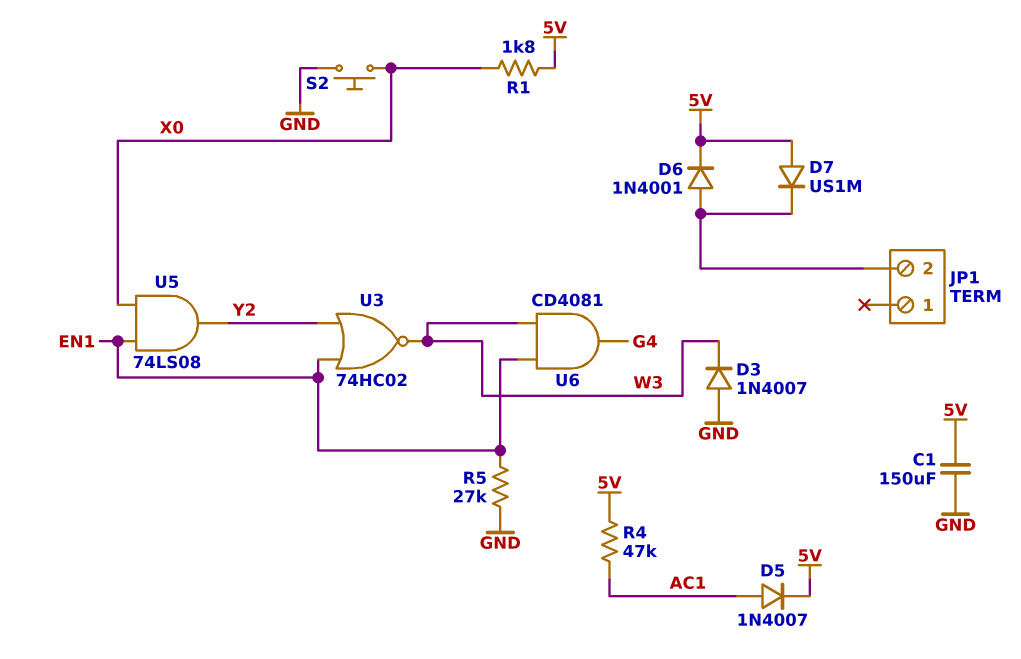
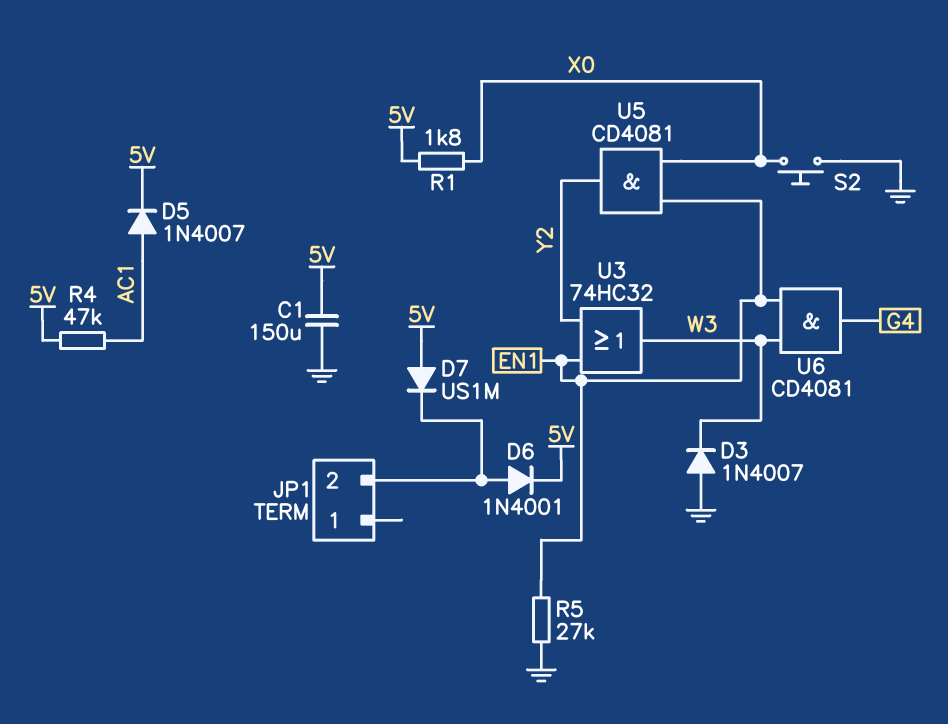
U3: NOR 74HC02 (in EN1, in Y2, out W3) -> OR 74HC32 (in EN1, in Y2, out W3)
U5: AND 74LS08 (in EN1, in X0, out Y2) -> AND CD4081 (in EN1, in X0, out Y2)

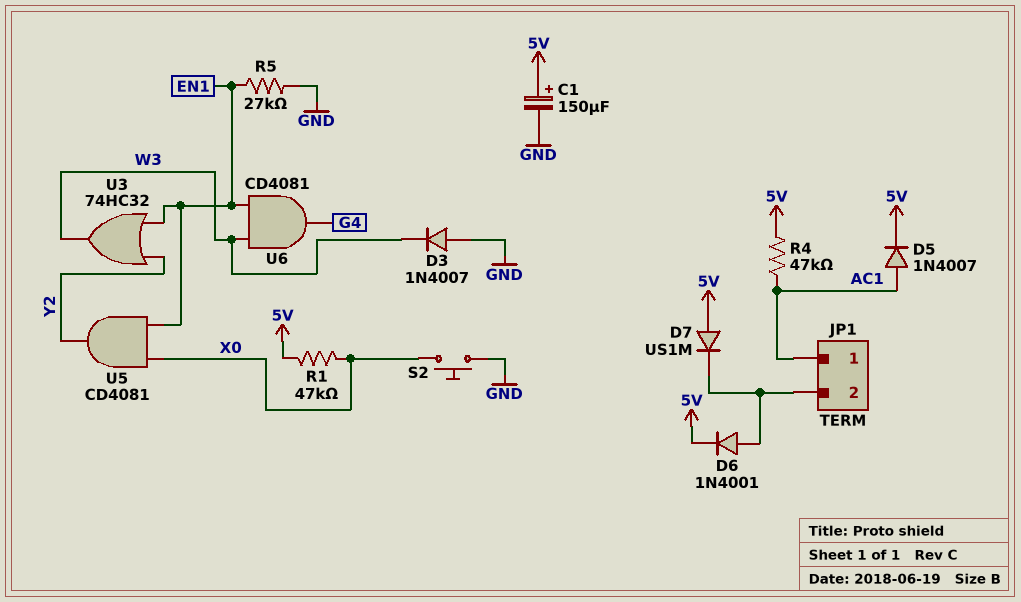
C1: 150uF (5V, GND) -> 150uF (plus 5V, minus GND)
JP1 pin 1: none -> AC1
R1: 1.8k (5V, X0) -> 47k (5V, X0)

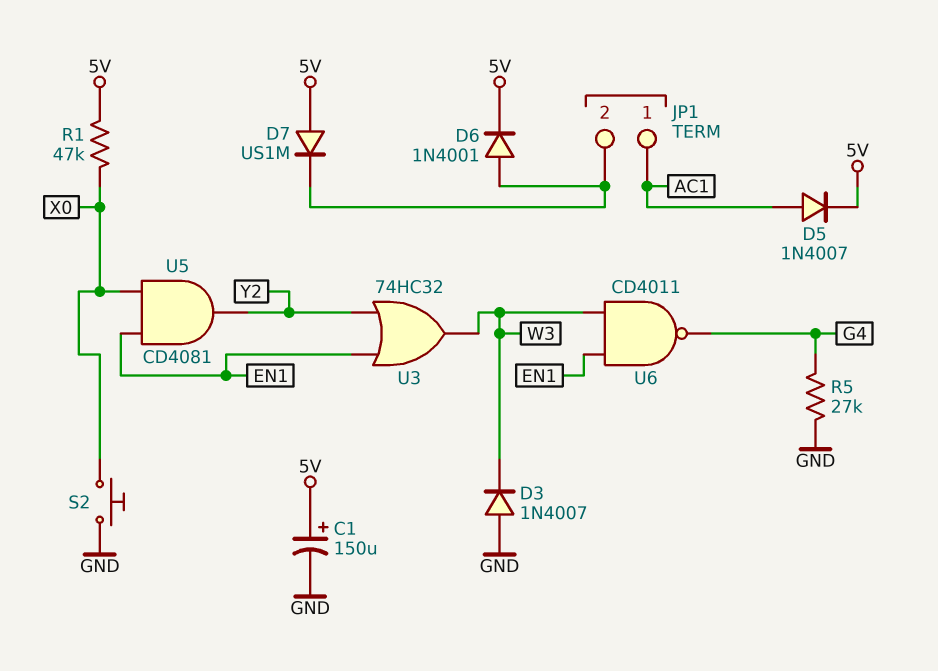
R4: 47k (5V, AC1) -> none
R5: 27k (EN1, GND) -> 27k (G4, GND)
U6: AND CD4081 (in EN1, in W3, out G4) -> NAND CD4011 (in EN1, in W3, out G4)

